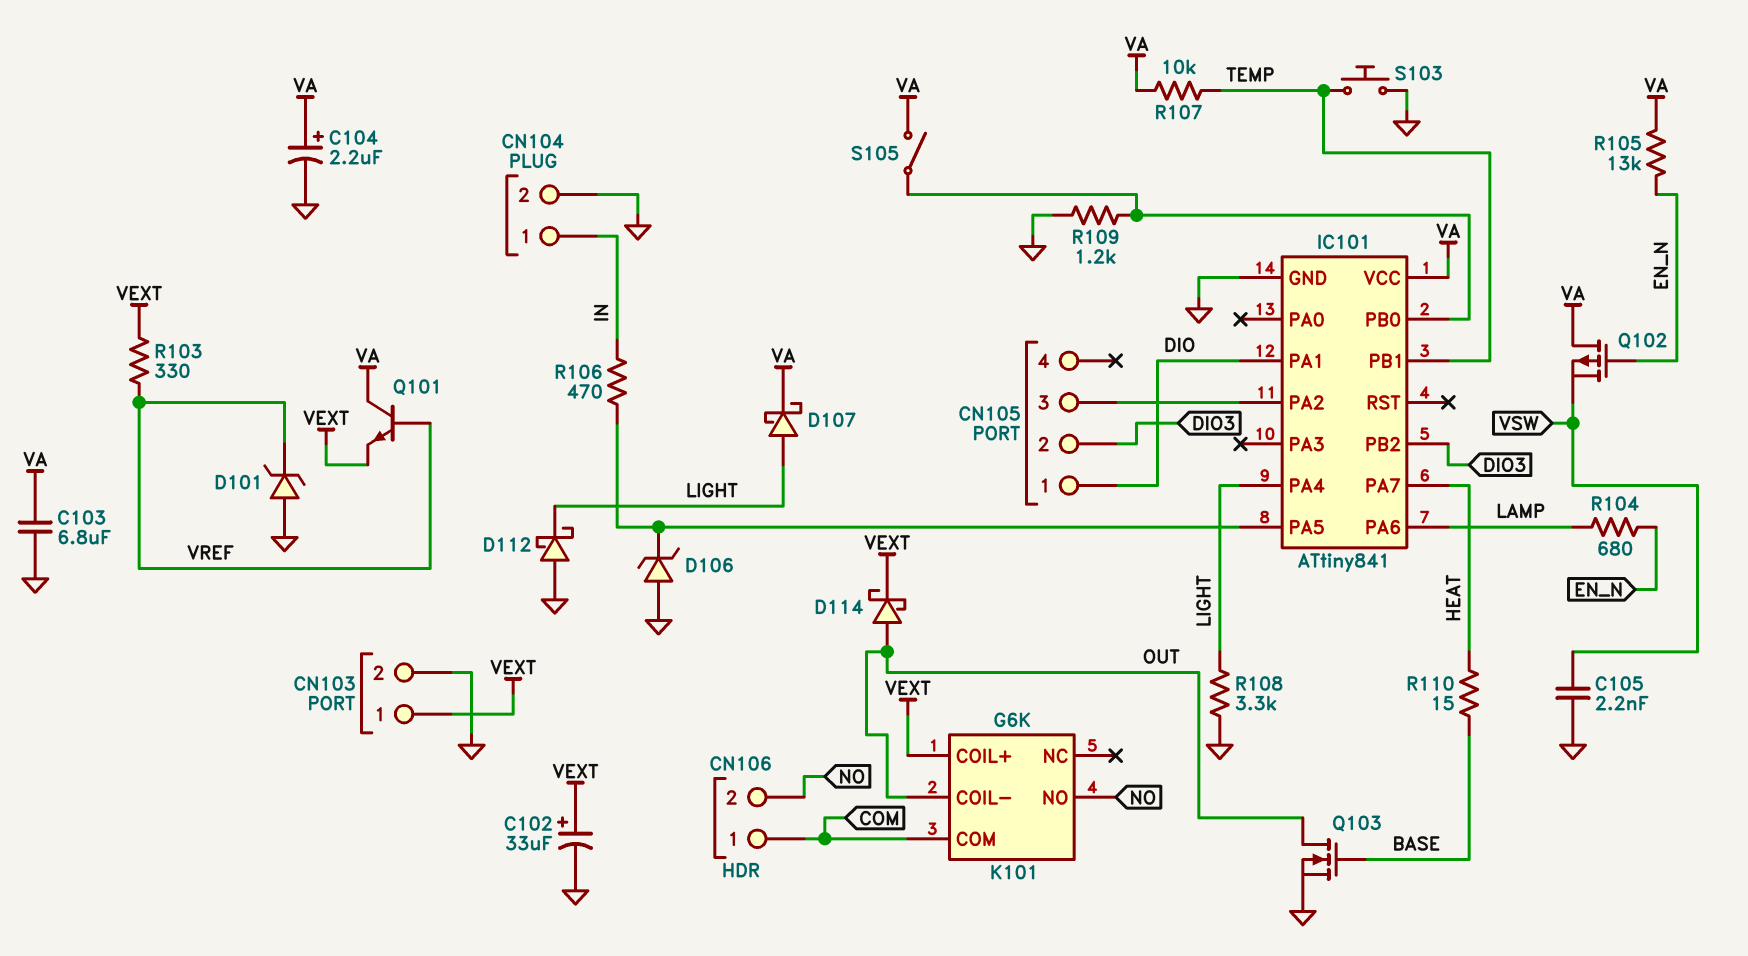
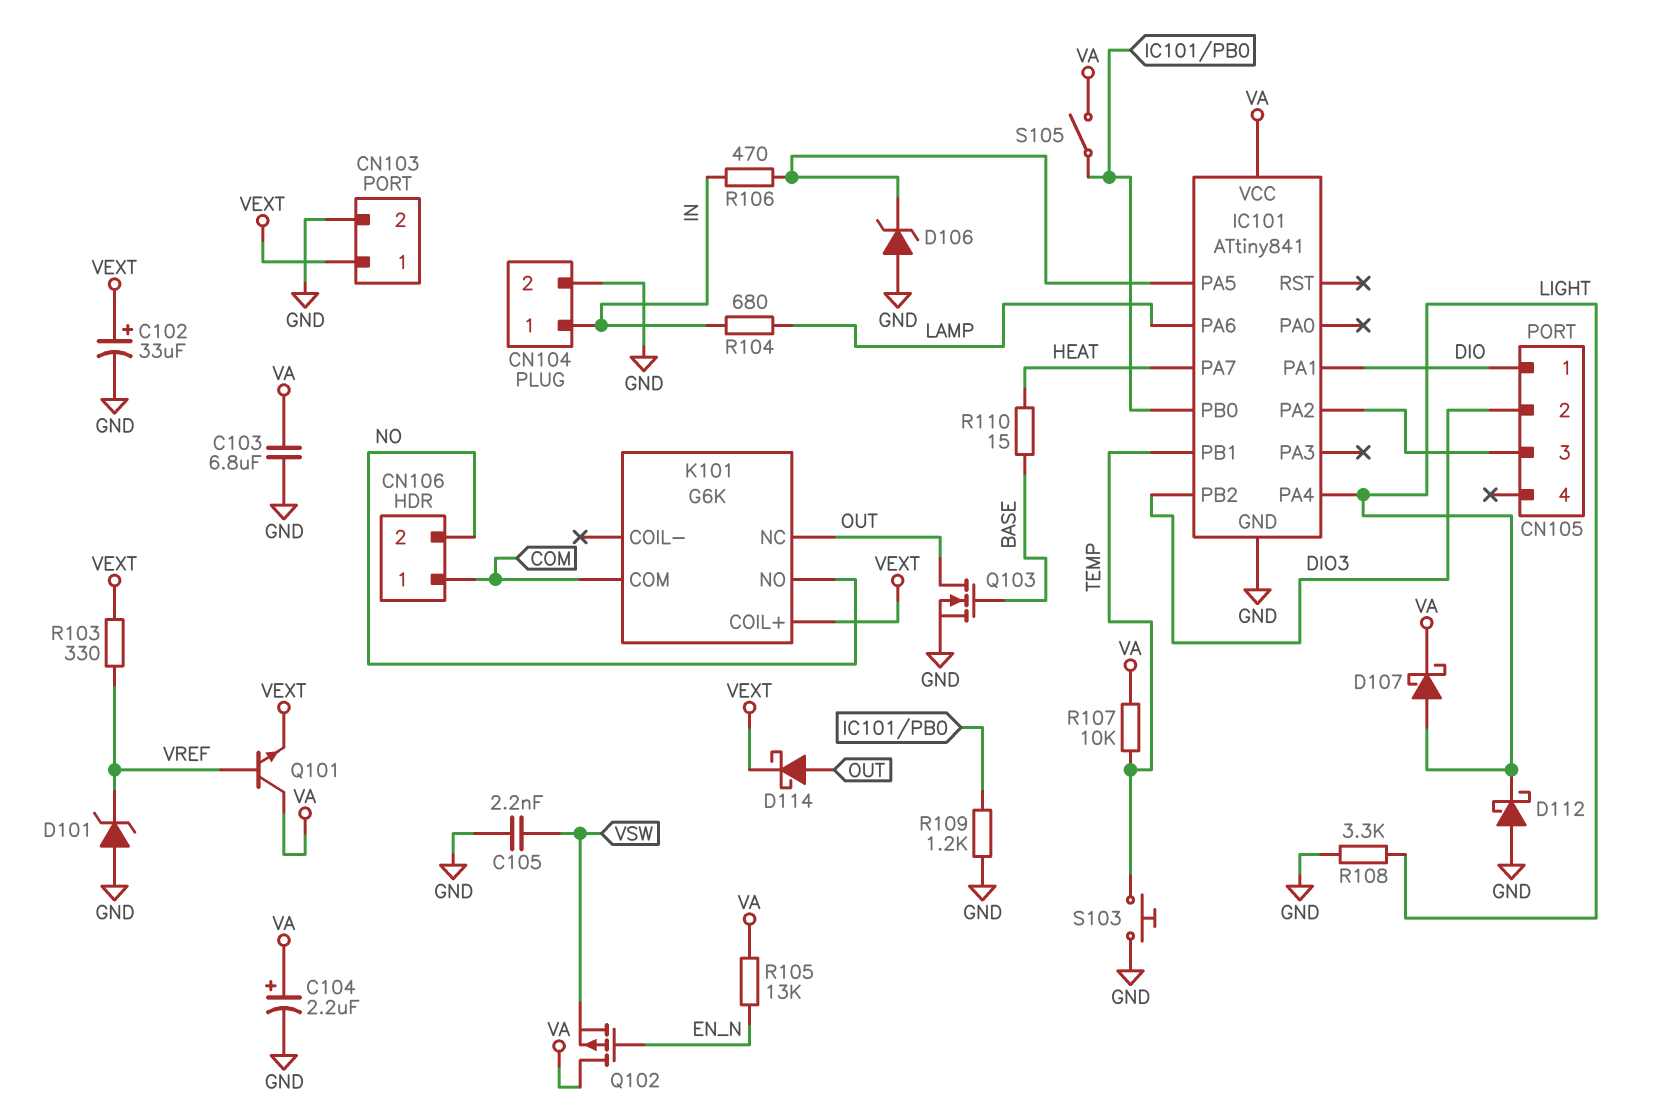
K101 pin COIL-: OUT -> none
K101 pin NC: none -> OUT
R104: 680 (EN_N, LAMP) -> 680 (IN, LAMP)

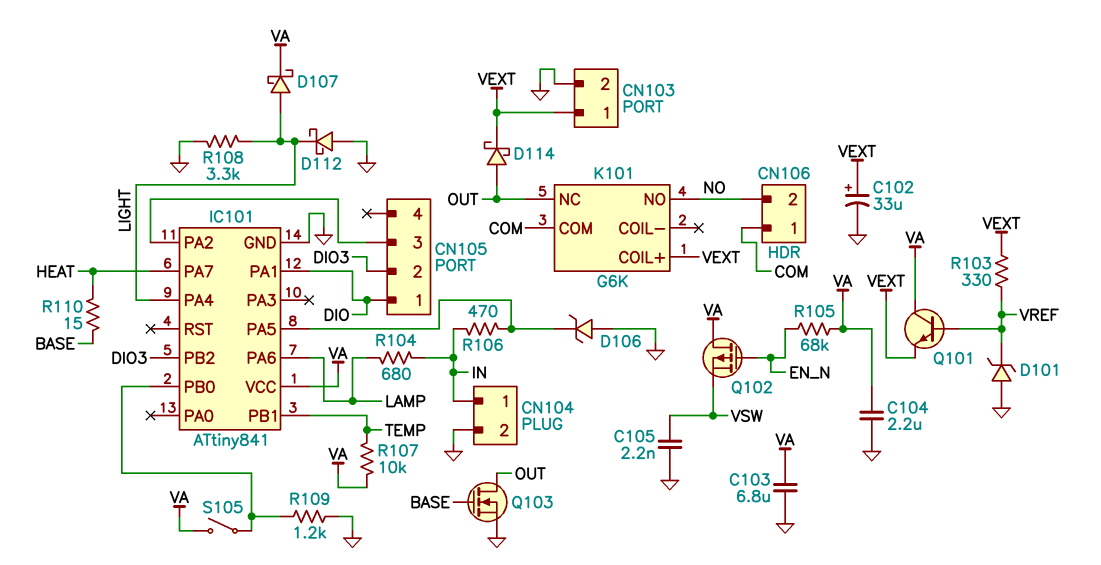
C104: 2.2uF (plus VA, minus GND) -> 2.2uF (GND, VA)
R105: 13k (EN_N, VA) -> 68k (EN_N, VA)
S103: button (GND, TEMP) -> none

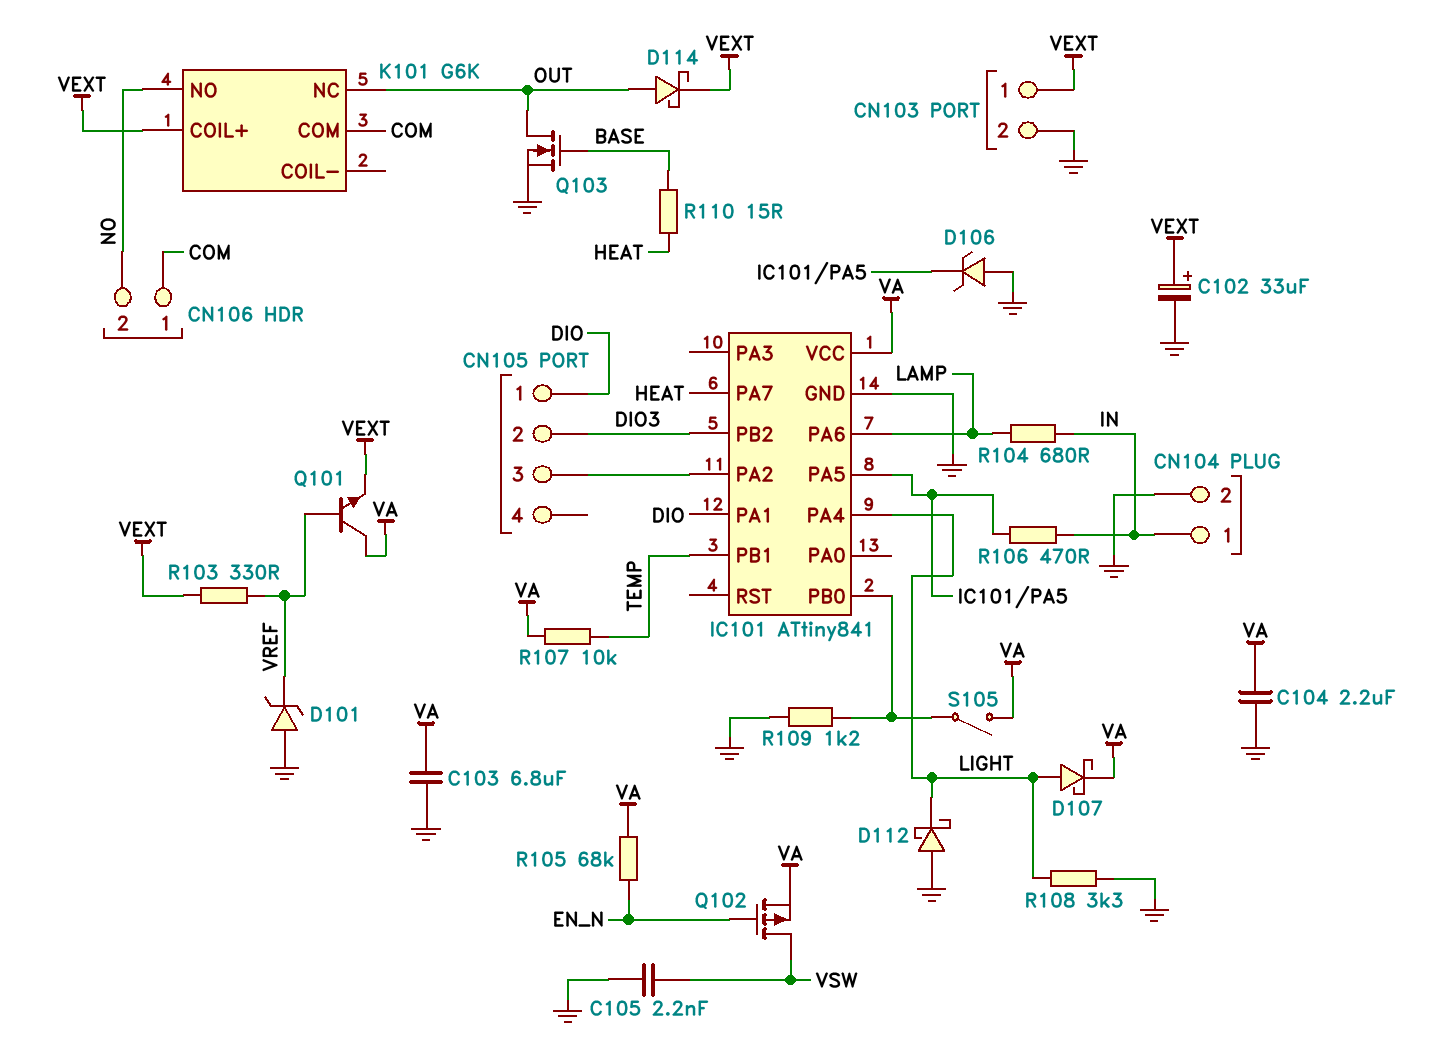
Q102: PMOS (G EN_N, D VA, S VSW) -> PMOS (G EN_N, D VSW, S VA)

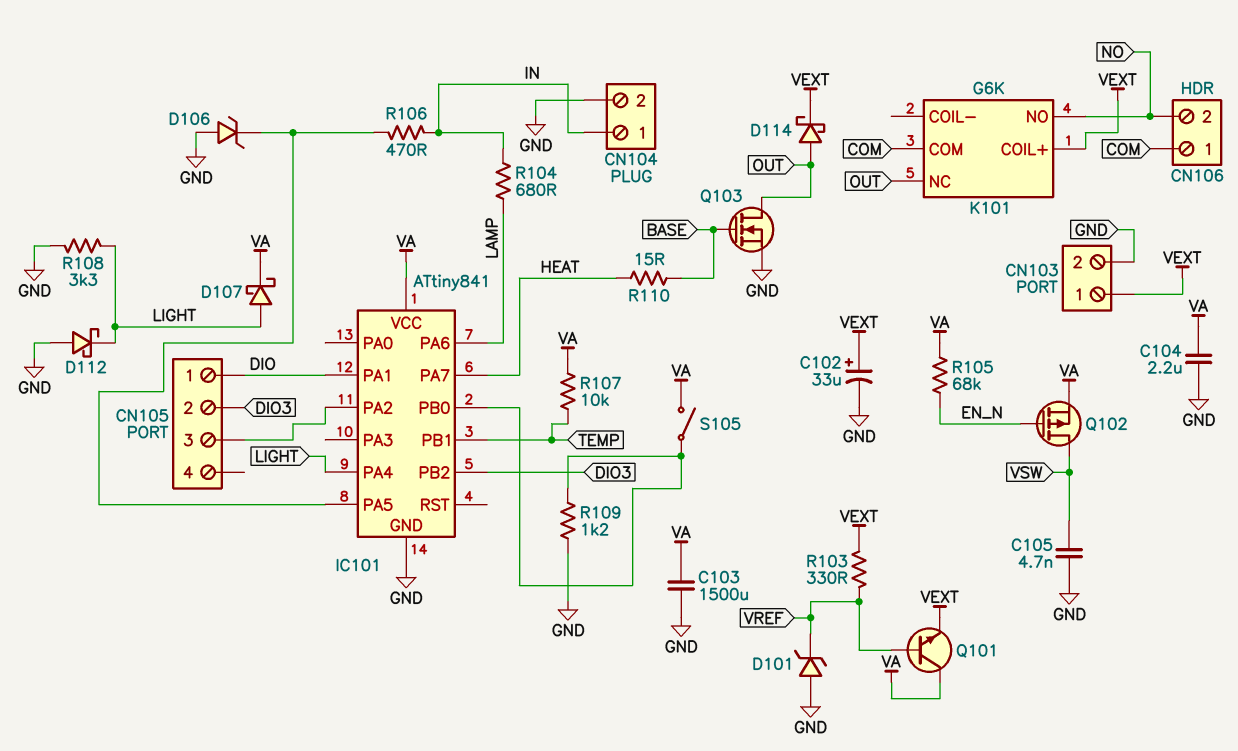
C103: 6.8uF (GND, VA) -> 1500uF (GND, VA)
C105: 2.2nF (GND, VSW) -> 4.7nF (GND, VSW)

